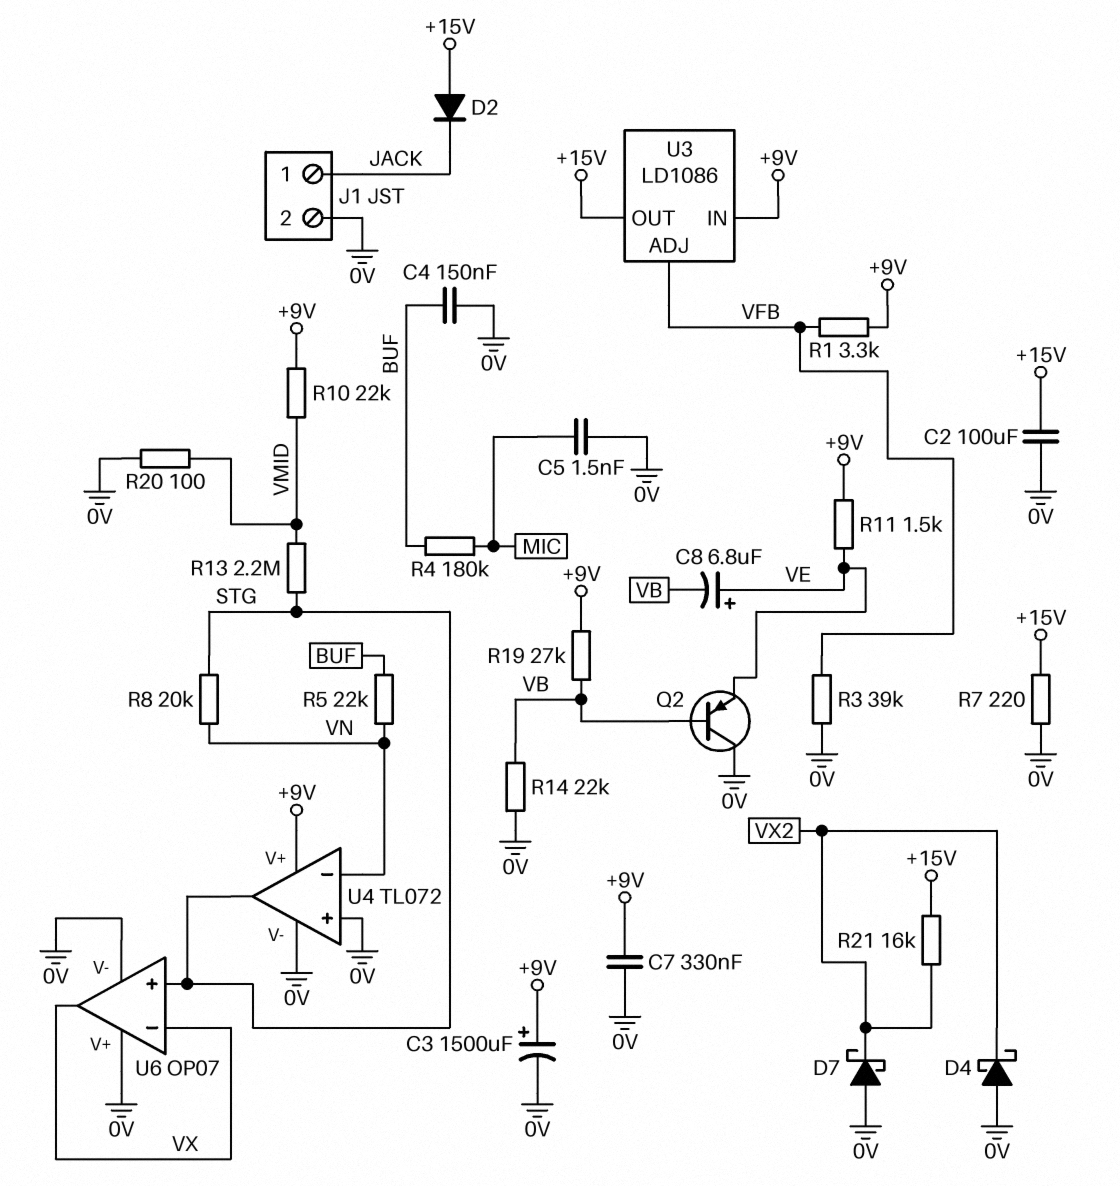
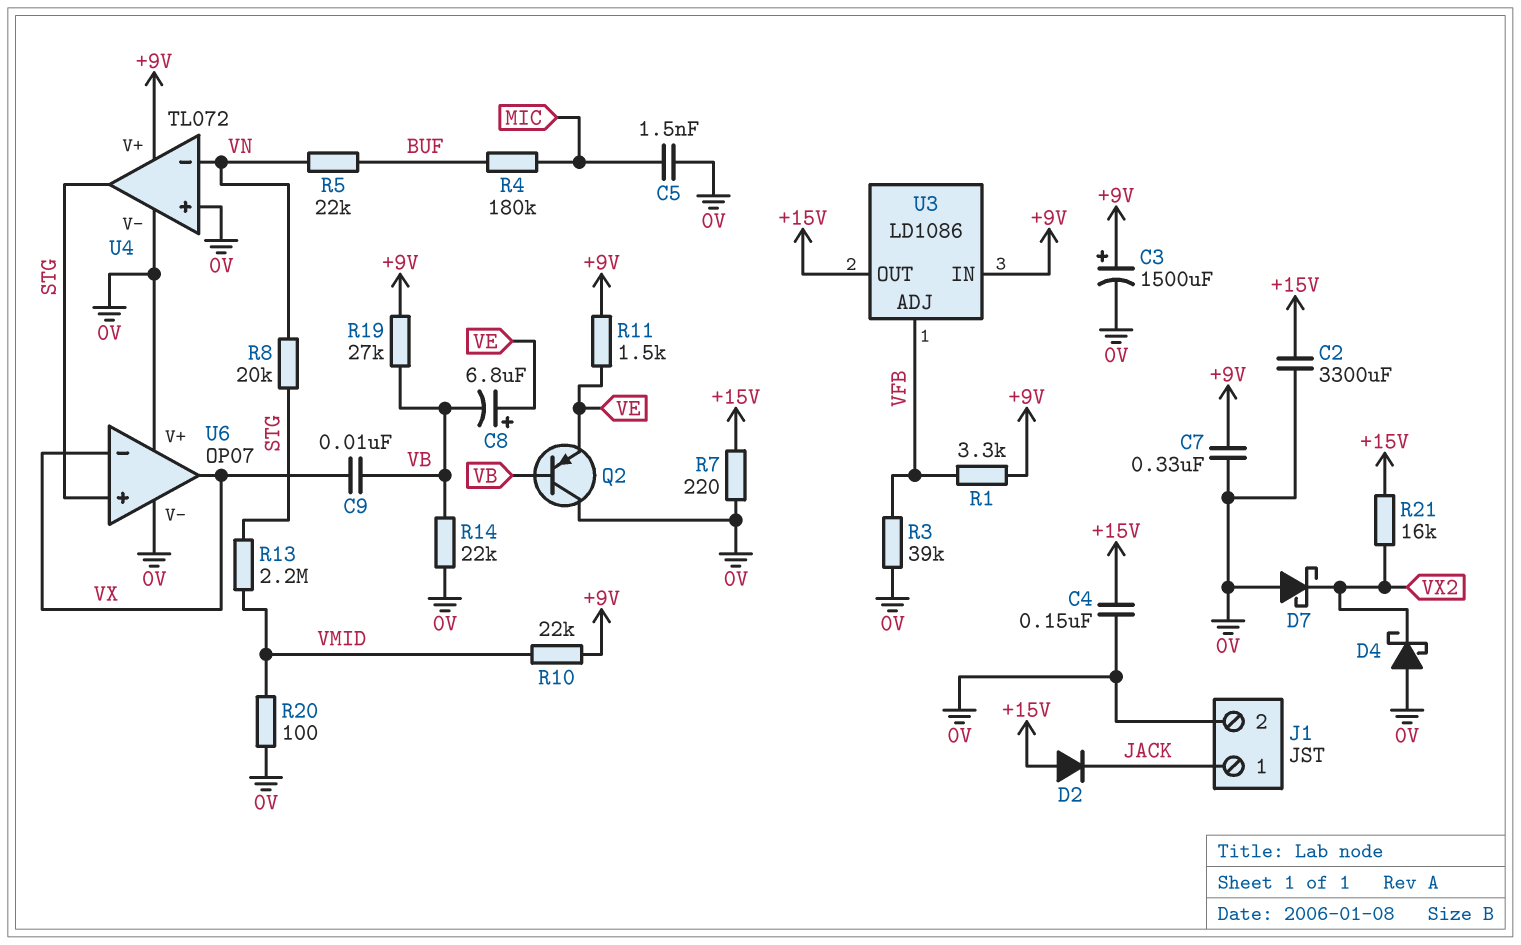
C2: 100uF (+15V, 0V) -> 3300uF (+15V, 0V)
C4: 150nF (0V, BUF) -> 150nF (+15V, 0V)
C9: none -> 10nF (VB, VX)

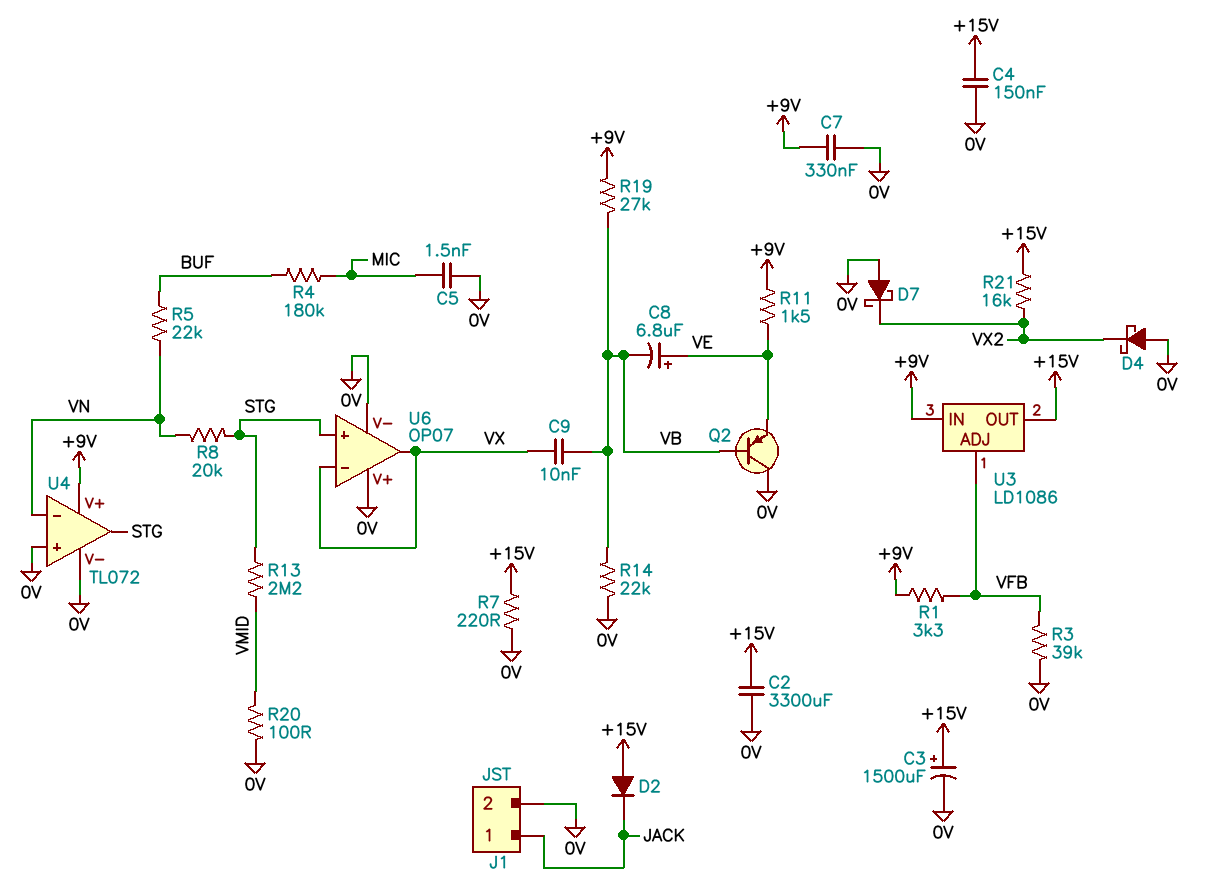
C3: 1500uF (plus +9V, minus 0V) -> 1500uF (plus +15V, minus 0V)
R10: 22k (+9V, VMID) -> none

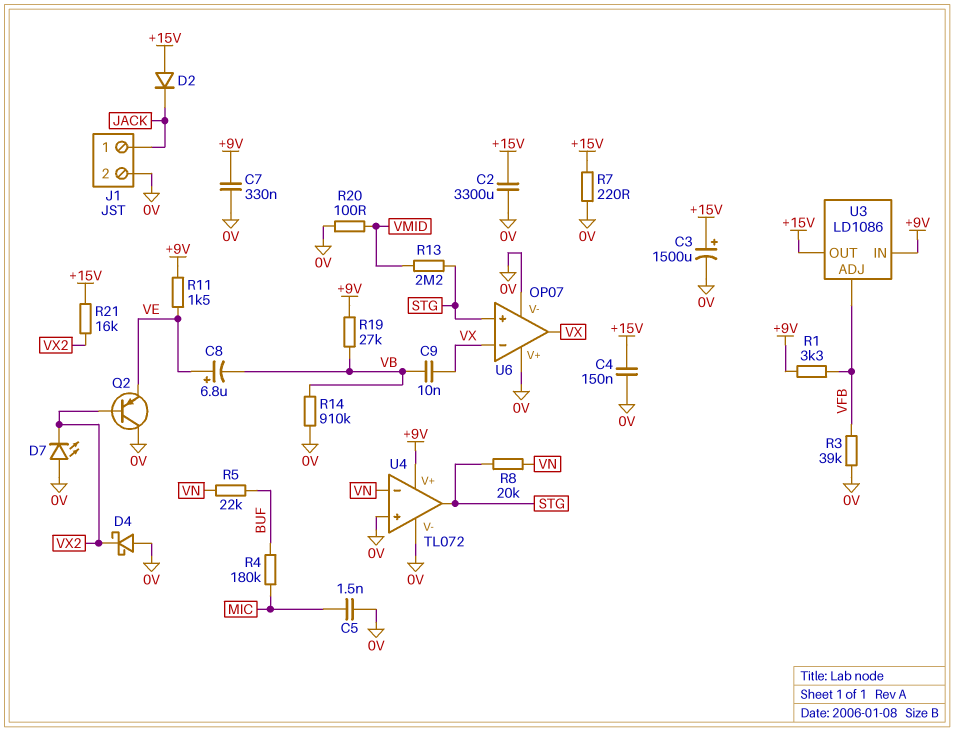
D7: schottky (A 0V, K VX2) -> LED (A 0V, K VX2)
Q2: PNP (B VB, C 0V, E VE) -> PNP (B VX2, C 0V, E VE)
R14: 22k (0V, VB) -> 910k (0V, VB)

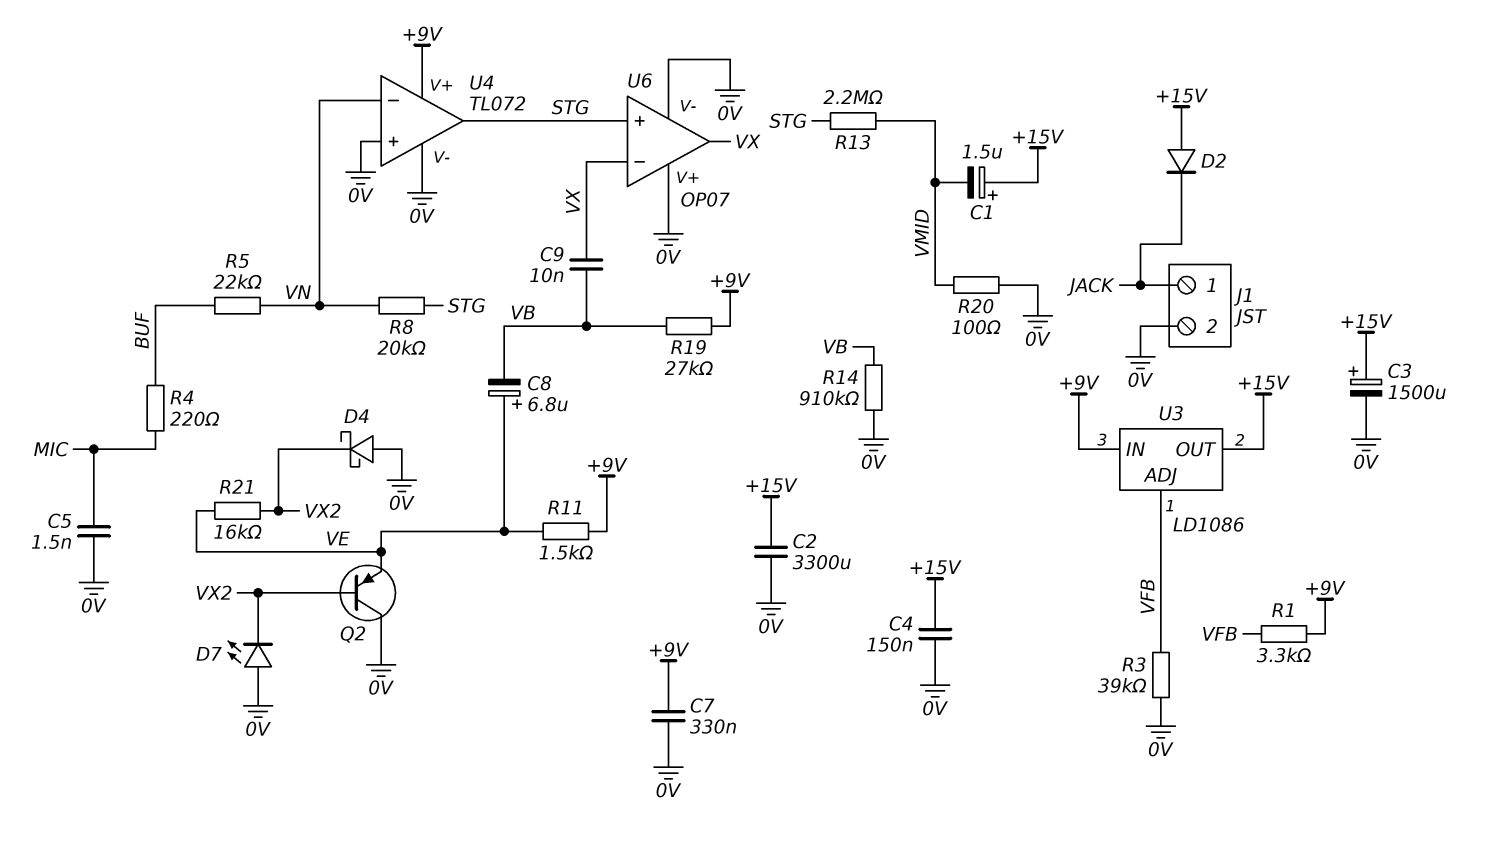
C1: none -> 1.5uF (plus +15V, minus VMID)
R4: 180k (BUF, MIC) -> 220 (BUF, MIC)
R7: 220 (+15V, 0V) -> none
R21: 16k (+15V, VX2) -> 16k (VE, VX2)

